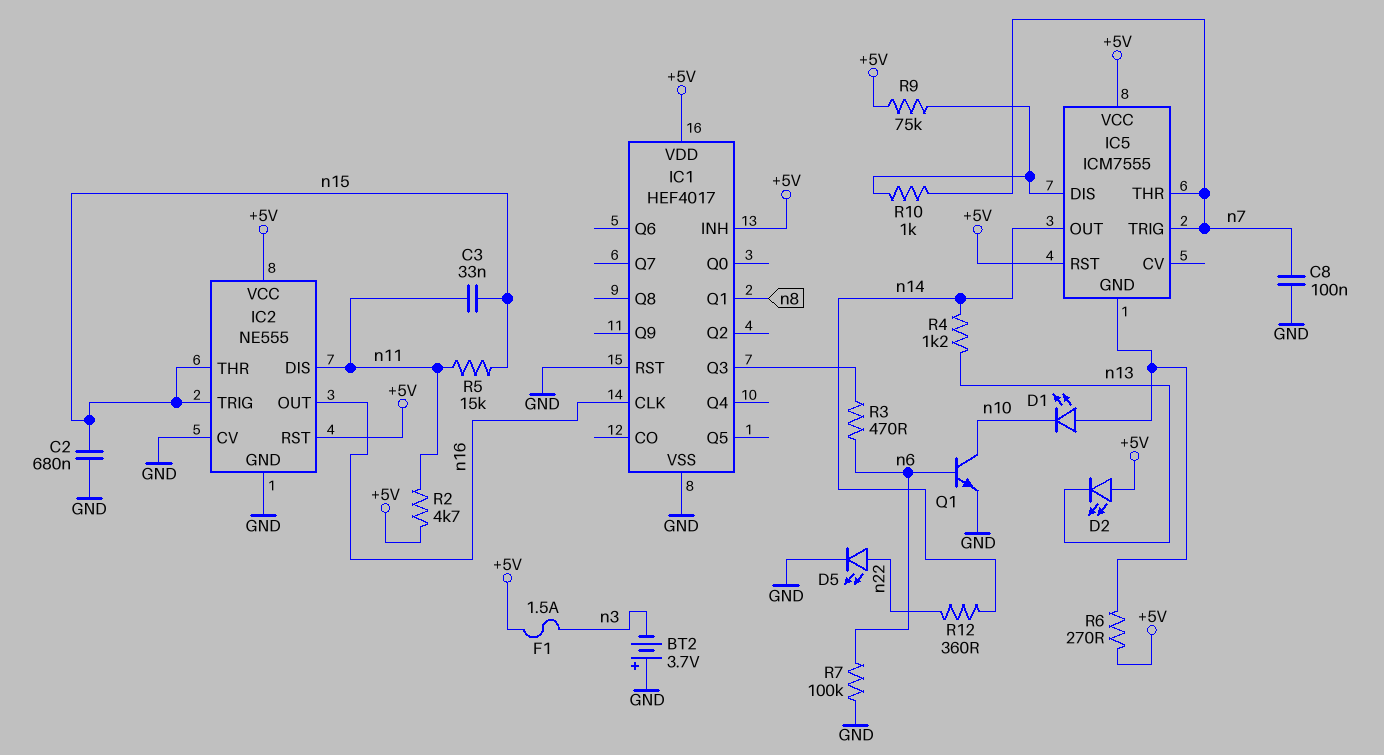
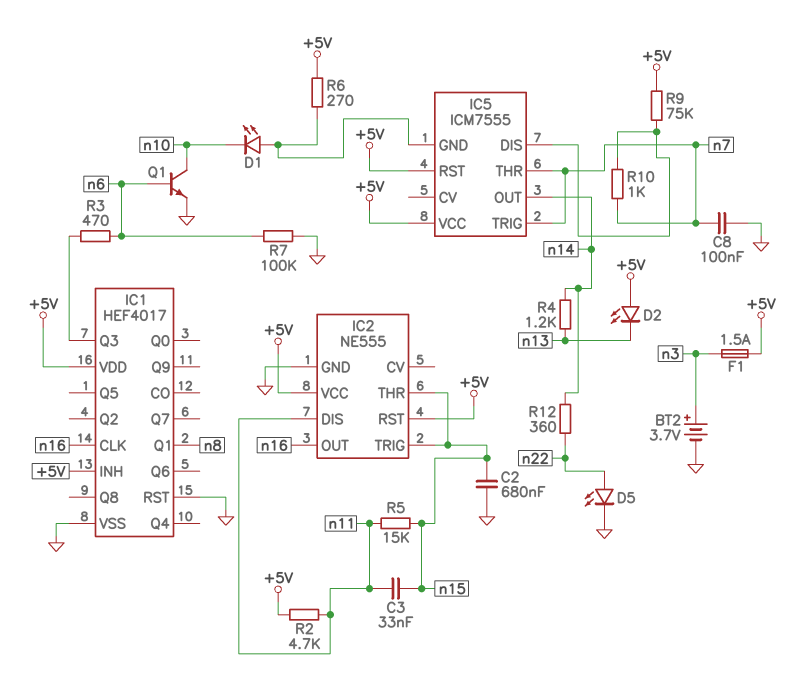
BT2: 3.7V (plus GND, minus n3) -> 3.7V (plus n3, minus GND)
IC2 pin CV: GND -> none

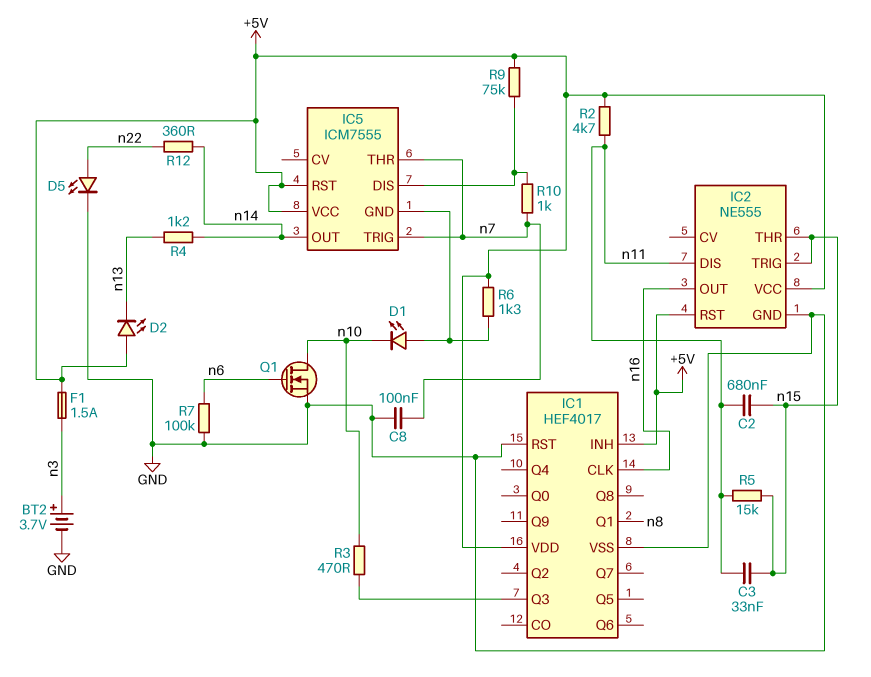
C2: 680nF (GND, n15) -> 680nF (n11, n15)
Q1: NPN (B n6, C n10, E GND) -> NMOS (G n6, D n10, S GND)
R3: 470 (IC1/Q3, n6) -> 470 (IC1/Q3, n10)
R6: 270 (+5V, IC5/GND) -> 1.3k (+5V, IC5/GND)

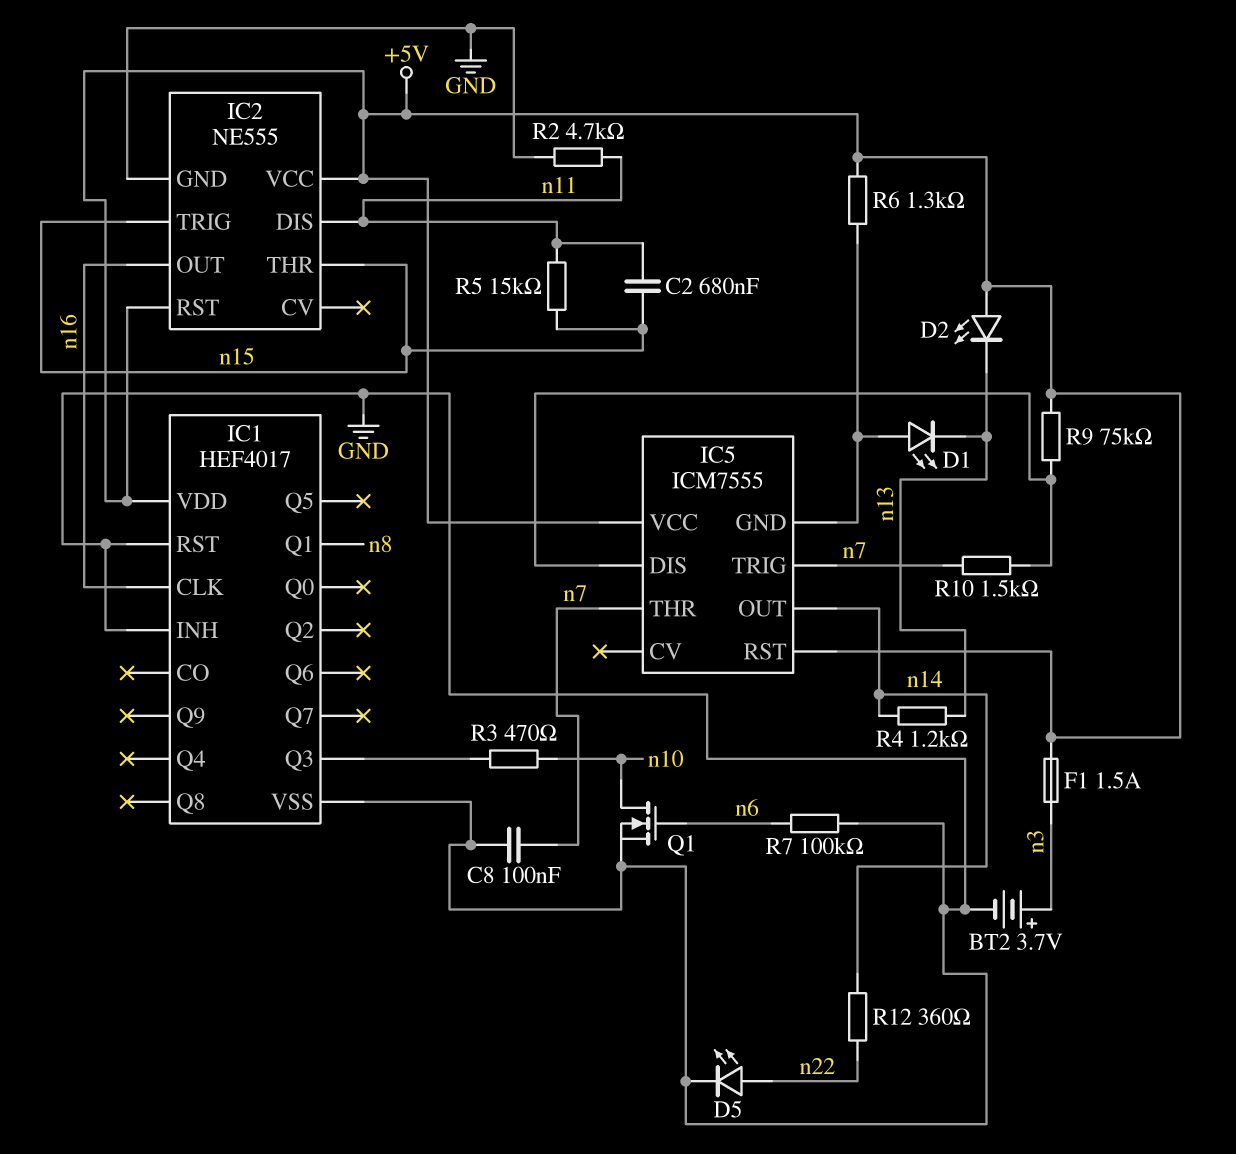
C3: 33nF (n11, n15) -> none
D1: LED (A IC5/GND, K n10) -> LED (A IC5/GND, K n13)
IC1 pin INH: +5V -> GND
R2: 4.7k (+5V, n11) -> 4.7k (GND, n11)
R10: 1k (IC5/DIS, n7) -> 1.5k (IC5/DIS, n7)

